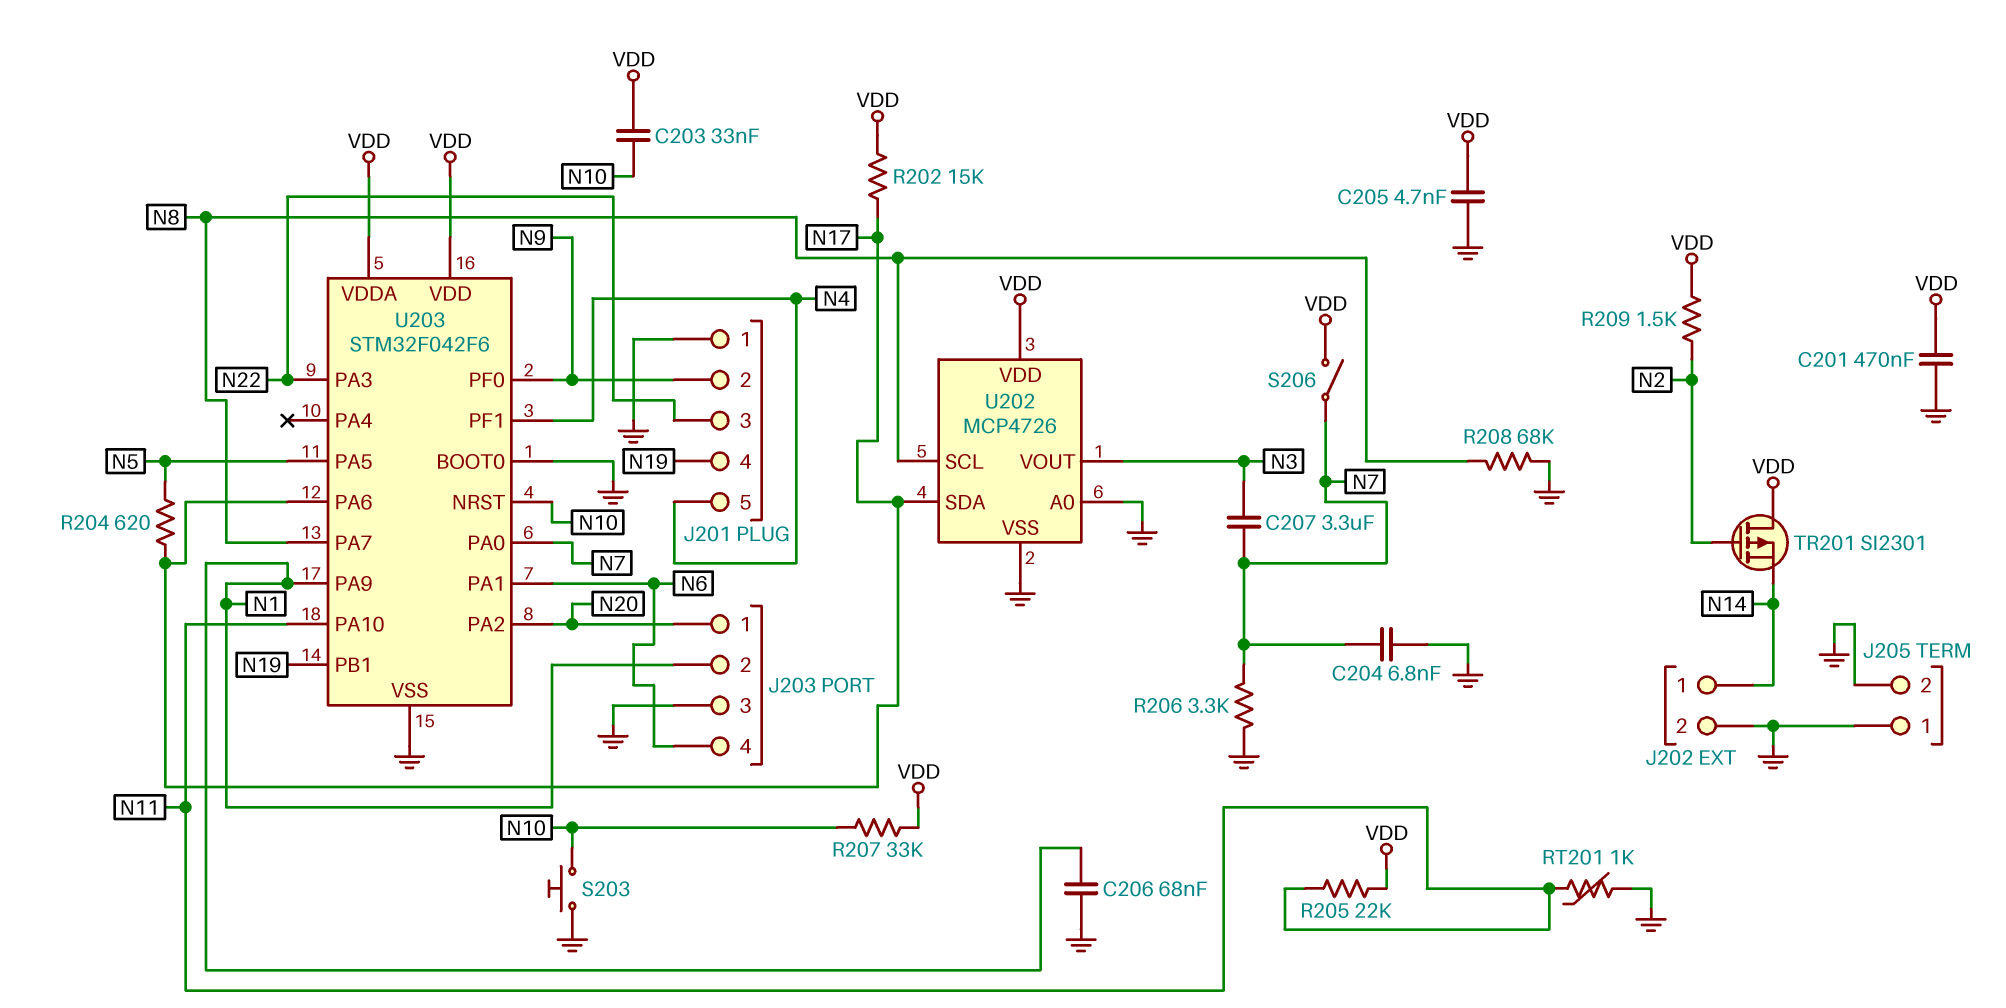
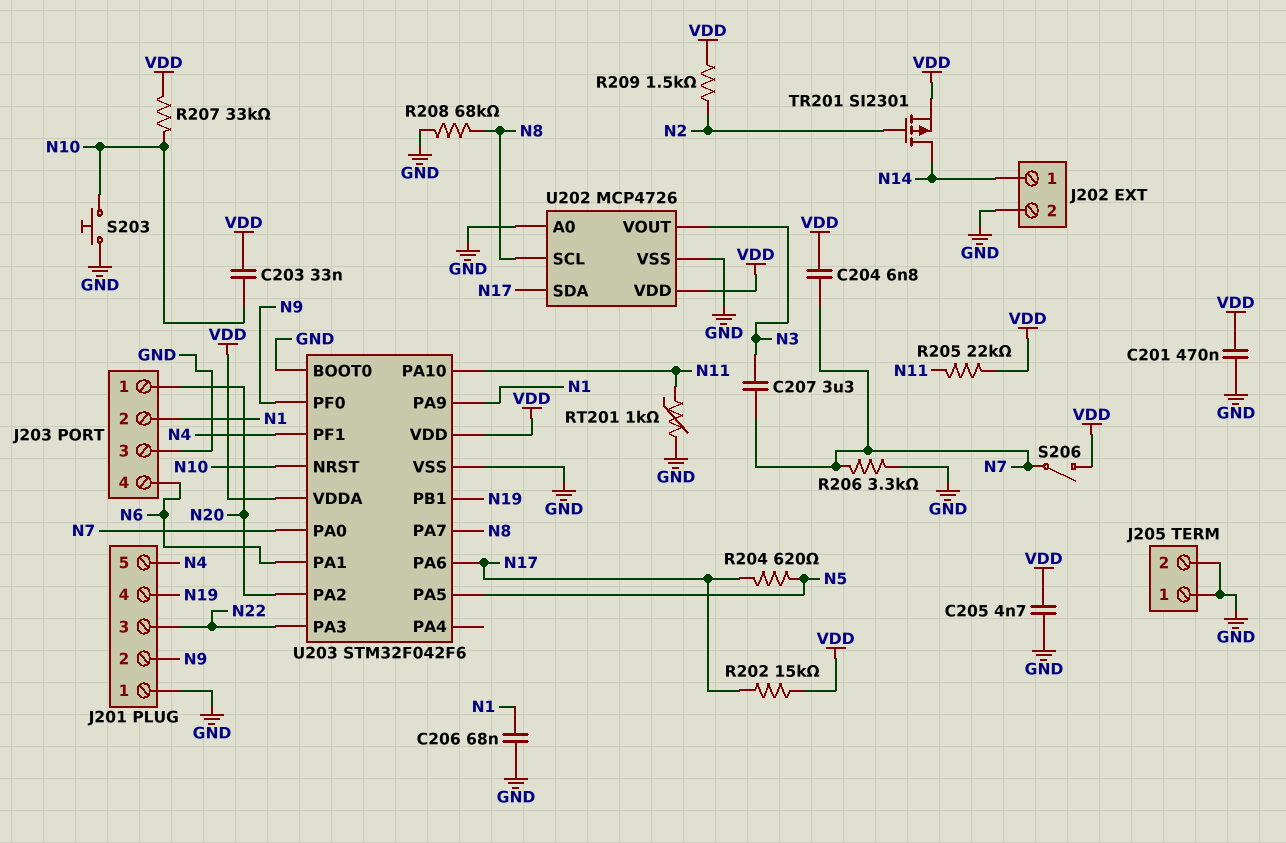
C204: 6.8nF (GND, N7) -> 6.8nF (N7, VDD)
TR201: PMOS SI2301 (G N2, D VDD, S N14) -> PMOS SI2301 (G N2, D N14, S VDD)

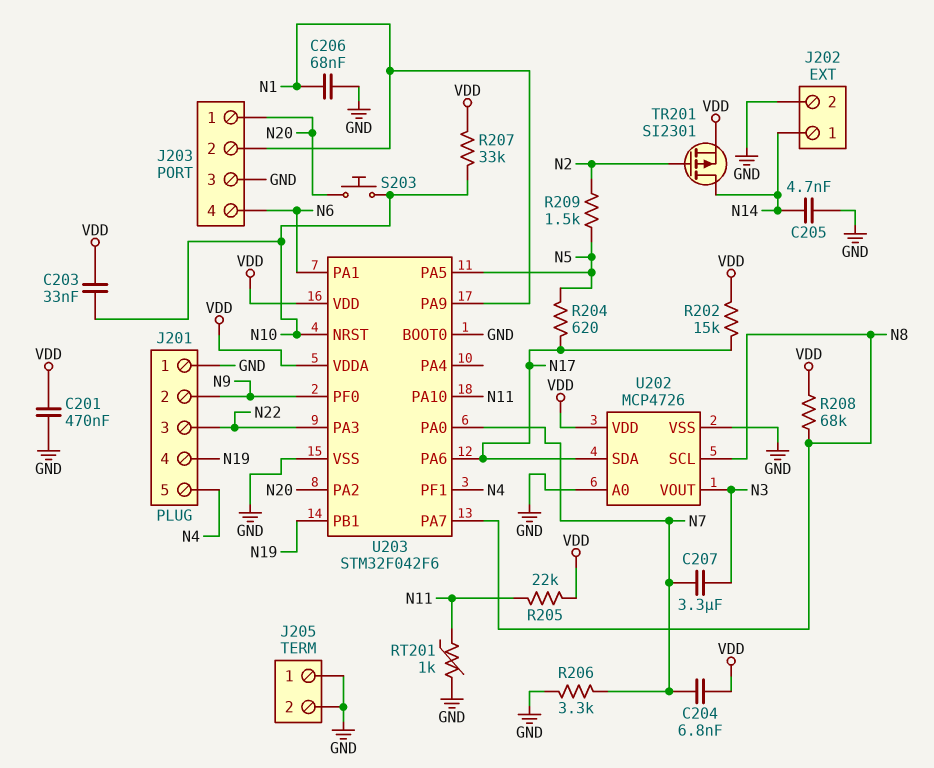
C205: 4.7nF (GND, VDD) -> 4.7nF (GND, N14)
R208: 68k (GND, N8) -> 68k (N8, VDD)
R209: 1.5k (N2, VDD) -> 1.5k (N2, N5)
S203: button (GND, N10) -> button (N10, N20)
S206: switch (N7, VDD) -> none

